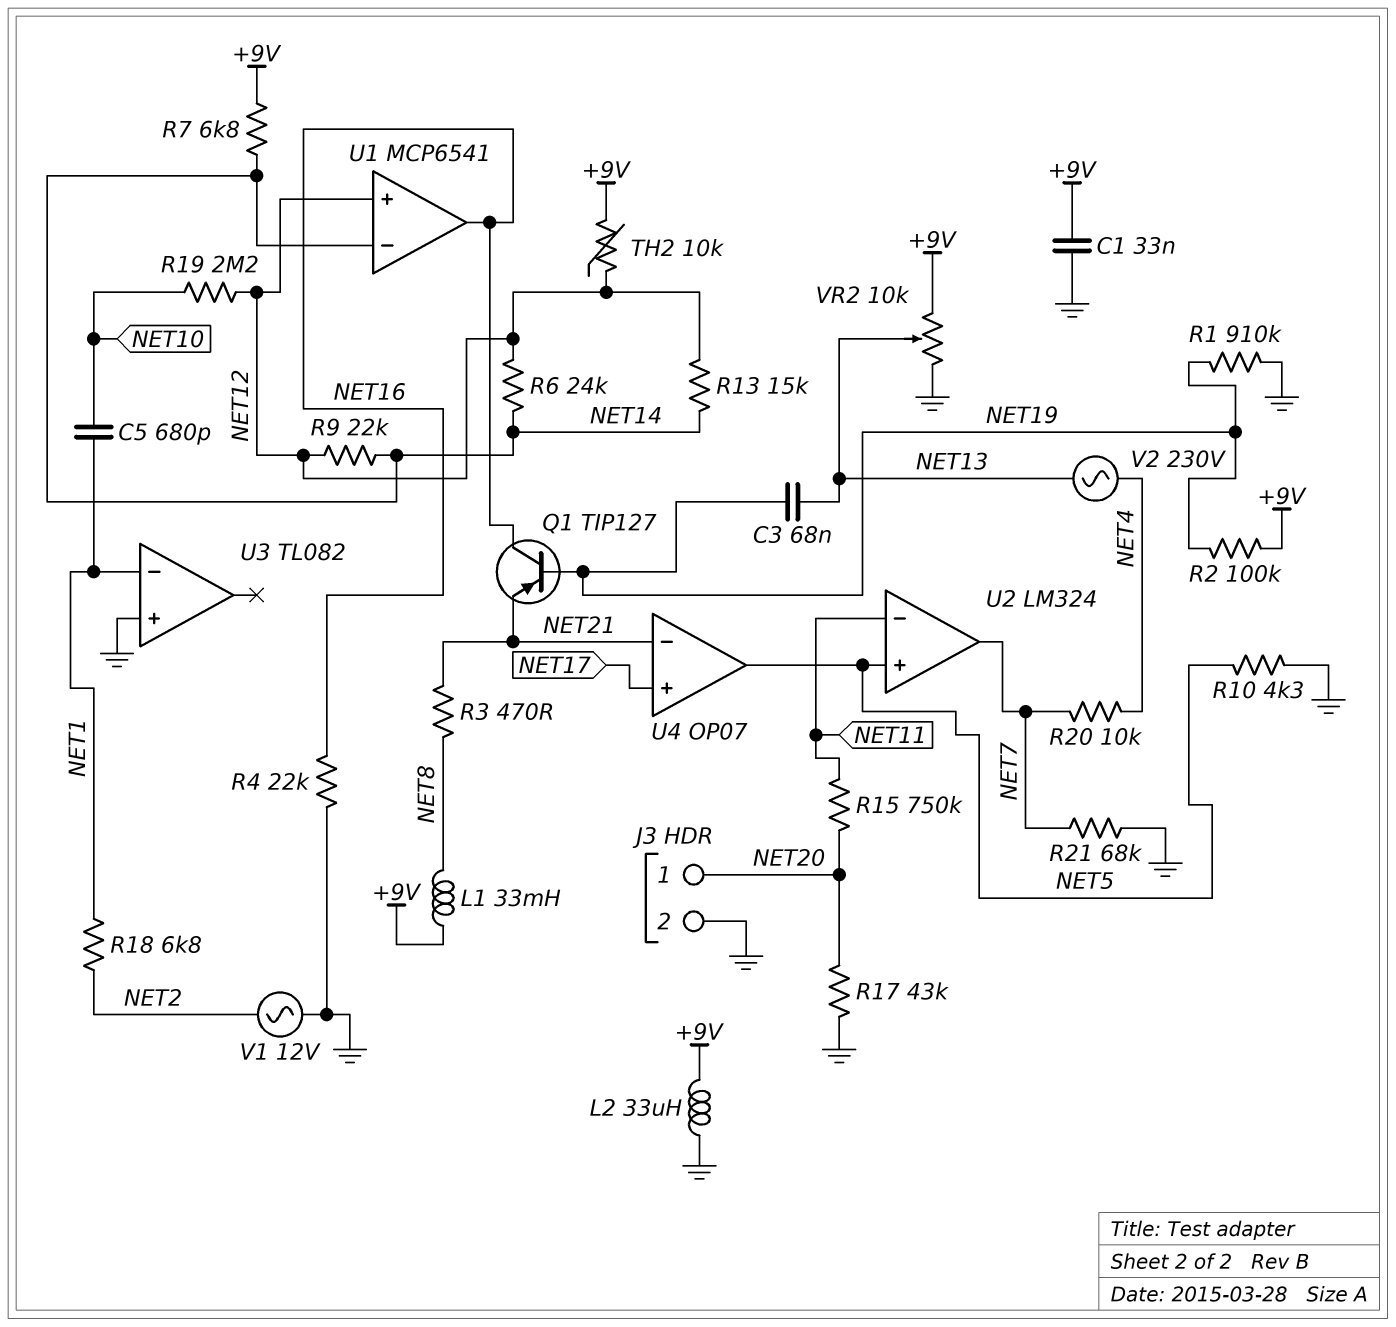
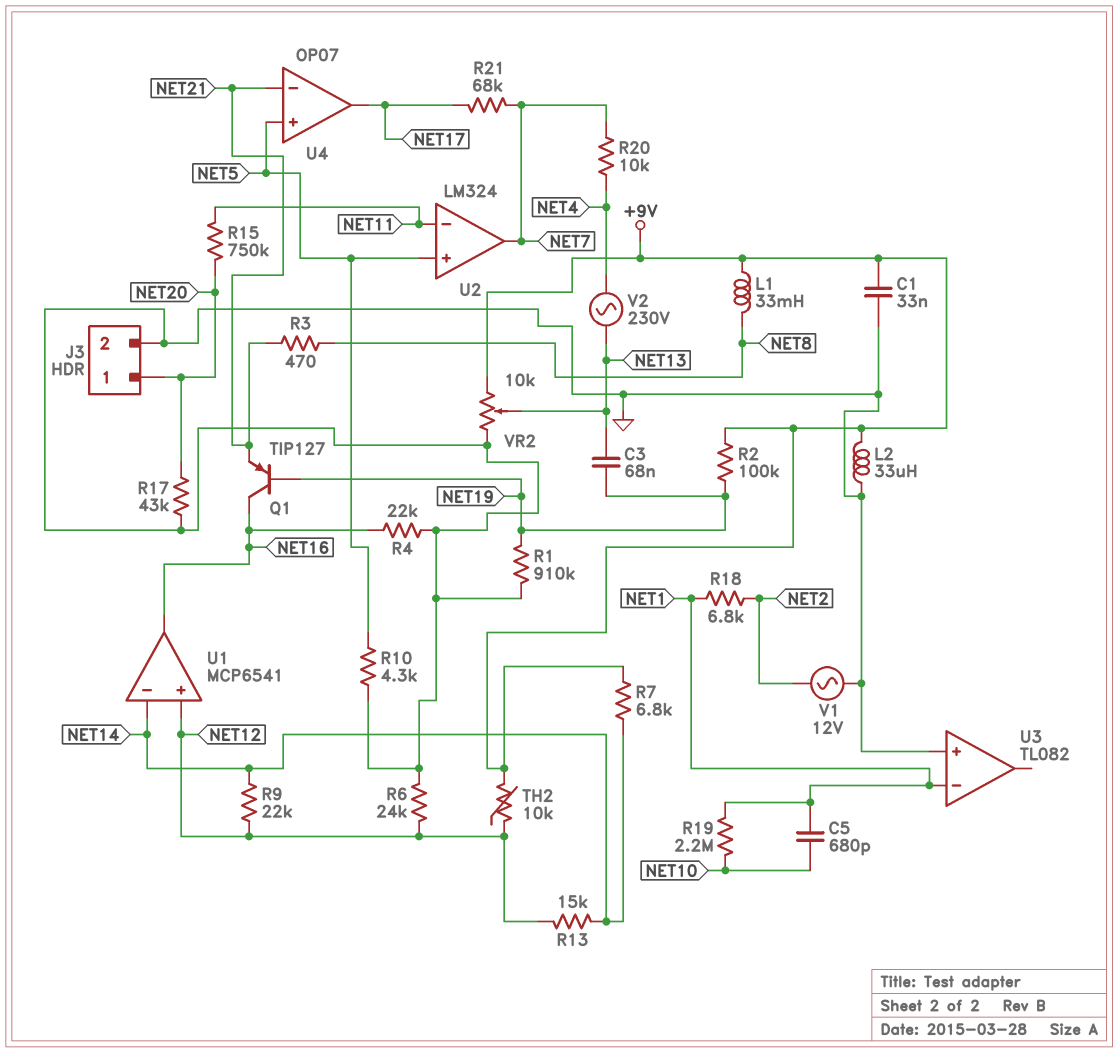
R6: 24k (NET12, NET14) -> 24k (GND, NET12)
R19: 2.2M (NET10, NET12) -> 2.2M (NET1, NET10)
R21: 68k (GND, NET7) -> 68k (NET7, NET17)
U4 pin in+: NET17 -> NET5
U4 pin out: NET5 -> NET17

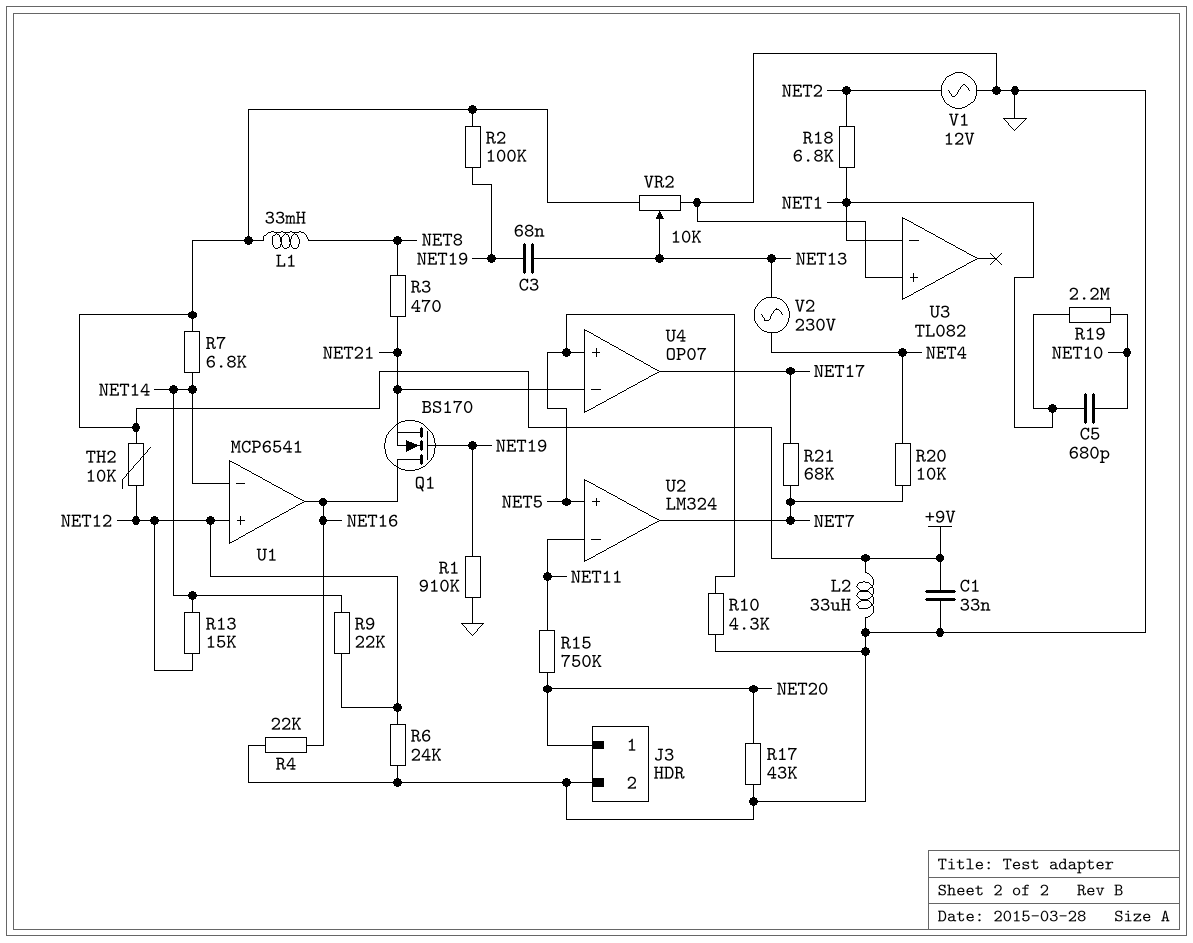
Q1: PNP TIP127 (B NET19, C NET16, E NET21) -> NMOS BS170 (G NET19, D NET16, S NET21)

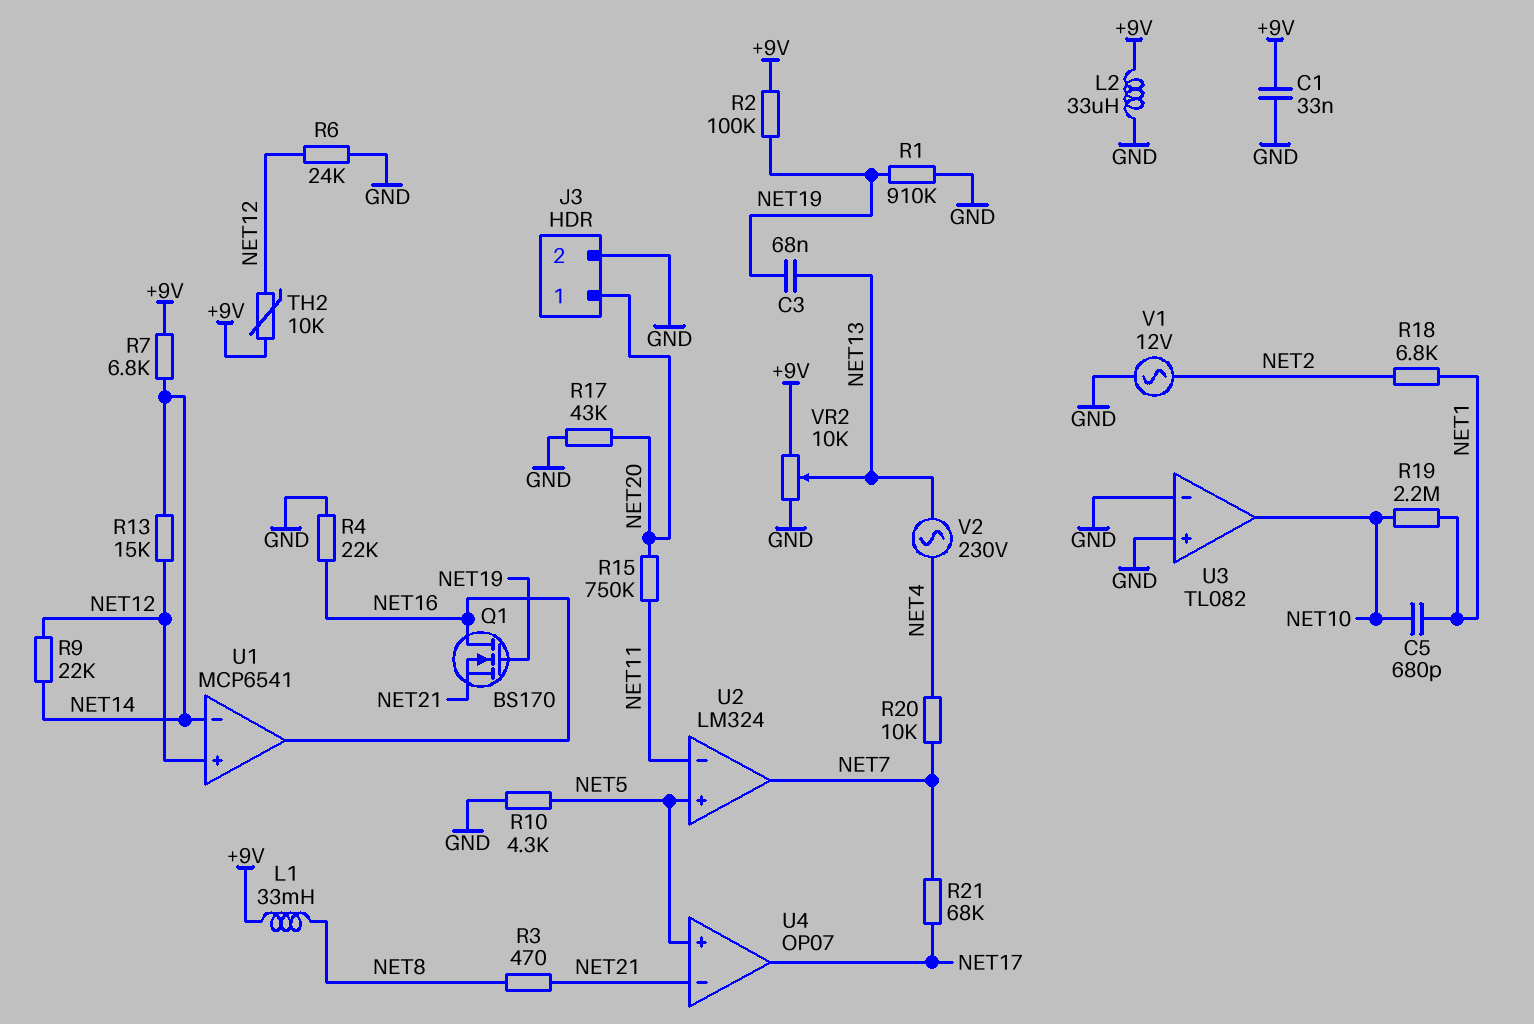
U3 pin in-: NET1 -> GND
U3 pin out: none -> NET10

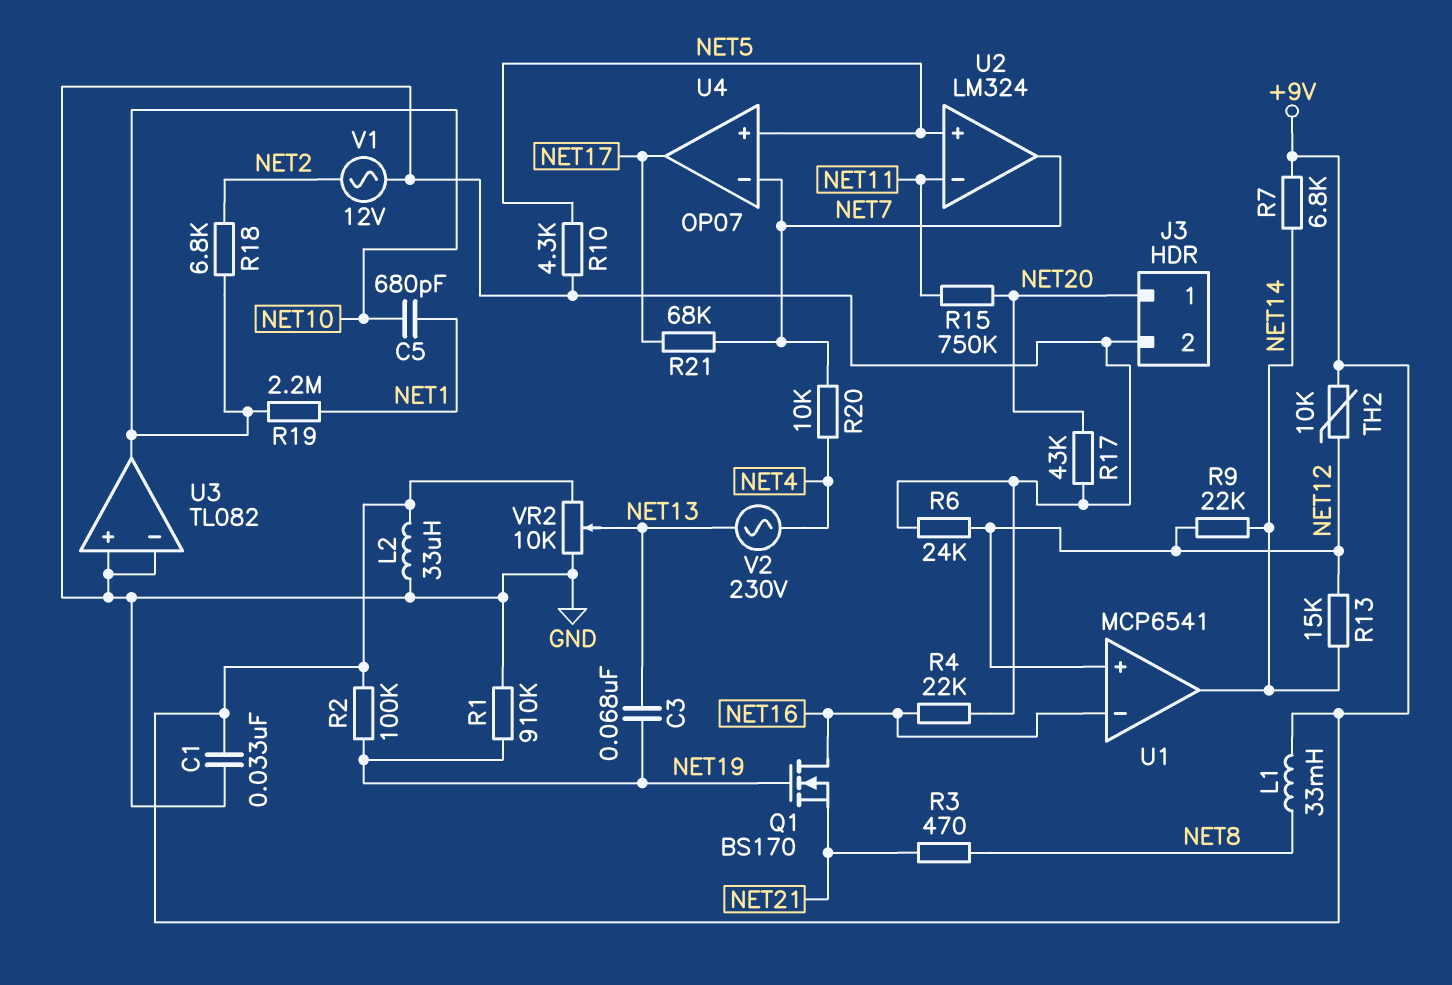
R18: 6.8k (NET1, NET2) -> 6.8k (NET2, NET10)
U1 pin in-: NET14 -> NET16
U1 pin out: NET16 -> NET14
U4 pin in-: NET21 -> NET7

